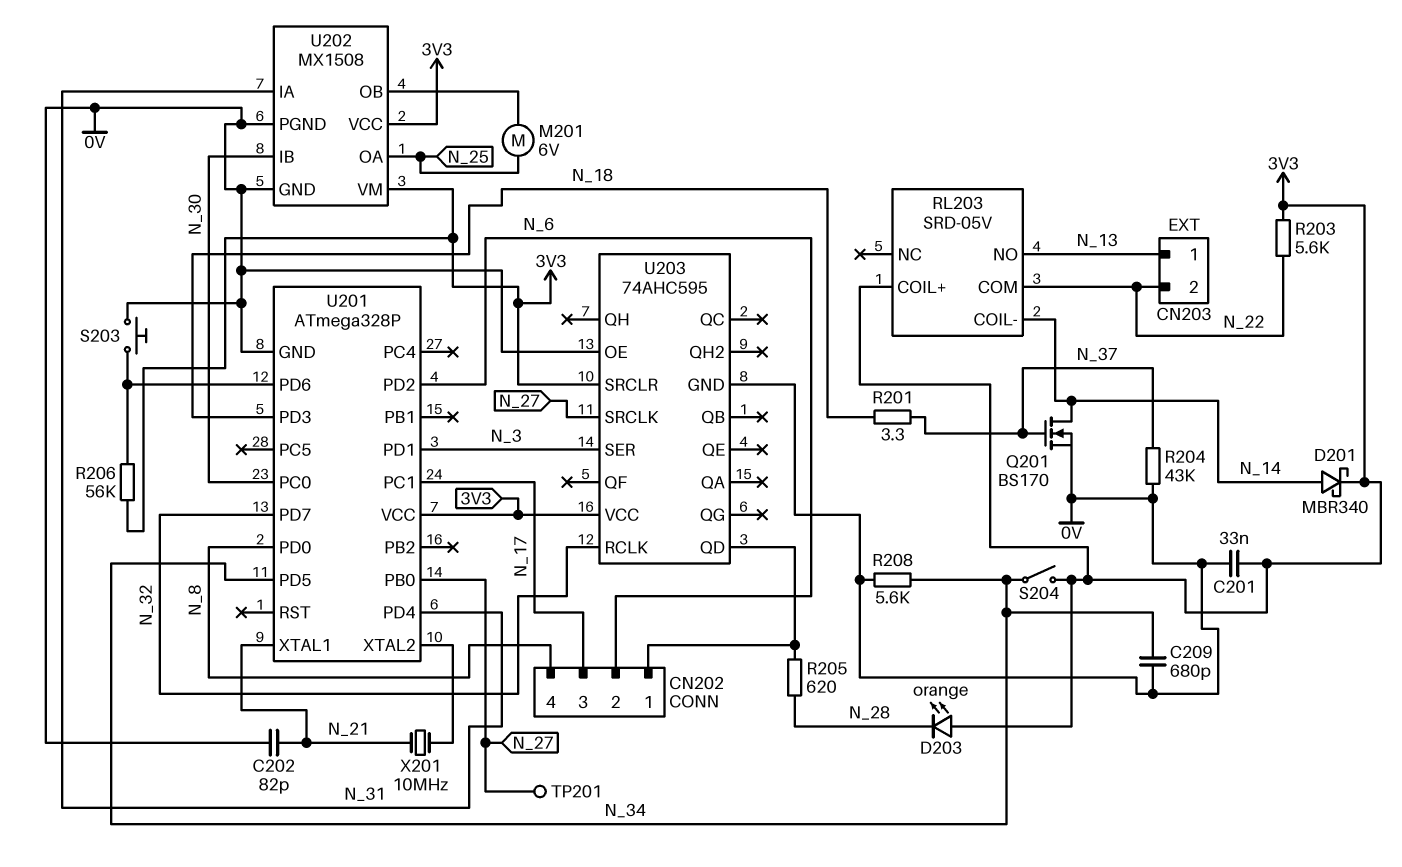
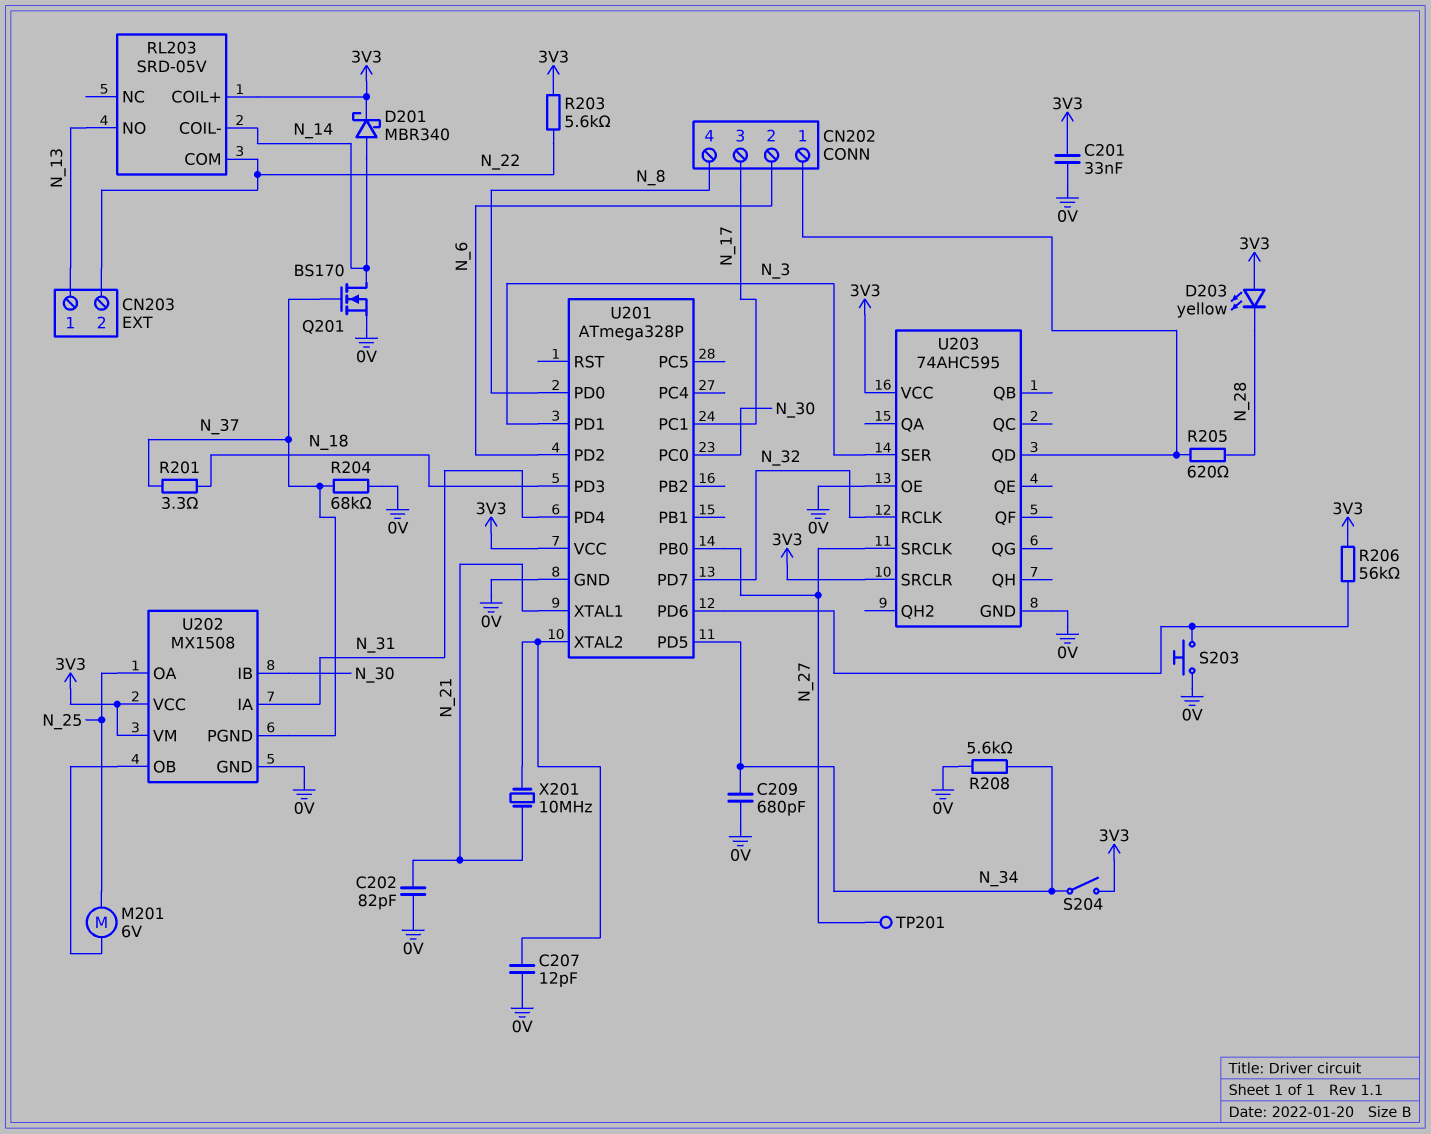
C207: none -> 12pF (0V, U201/XTAL2)
D203: LED orange (A 3V3, K N_28) -> LED yellow (A 3V3, K N_28)
R204: 43k (0V, N_37) -> 68k (0V, N_37)
U202 pin PGND: 0V -> N_37

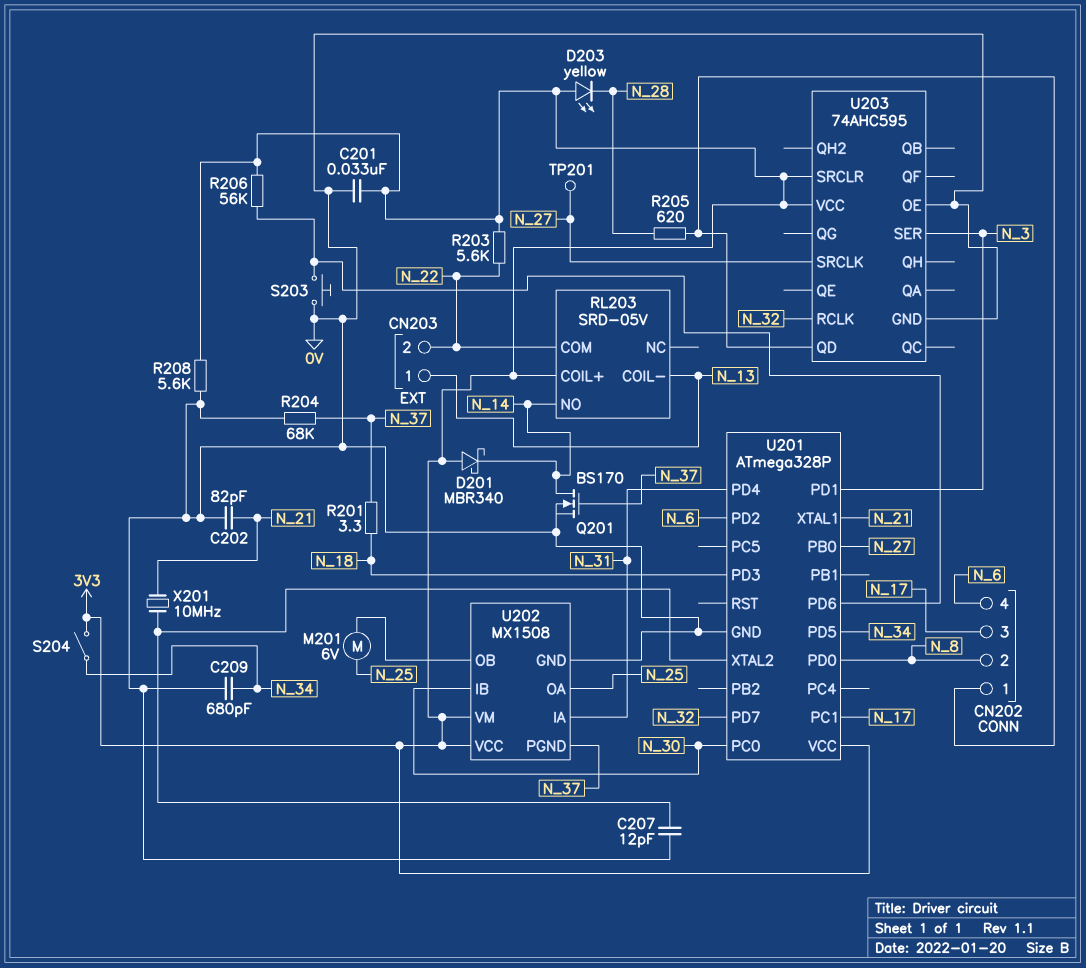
CN202 pin 2: N_6 -> N_8
CN202 pin 4: N_8 -> N_6
D201: schottky MBR340 (A N_14, K 3V3) -> schottky MBR340 (A 3V3, K N_14)
R208: 5.6k (0V, N_34) -> 5.6k (0V, 3V3)
RL203 pin COIL-: N_14 -> N_13
RL203 pin NO: N_13 -> N_14

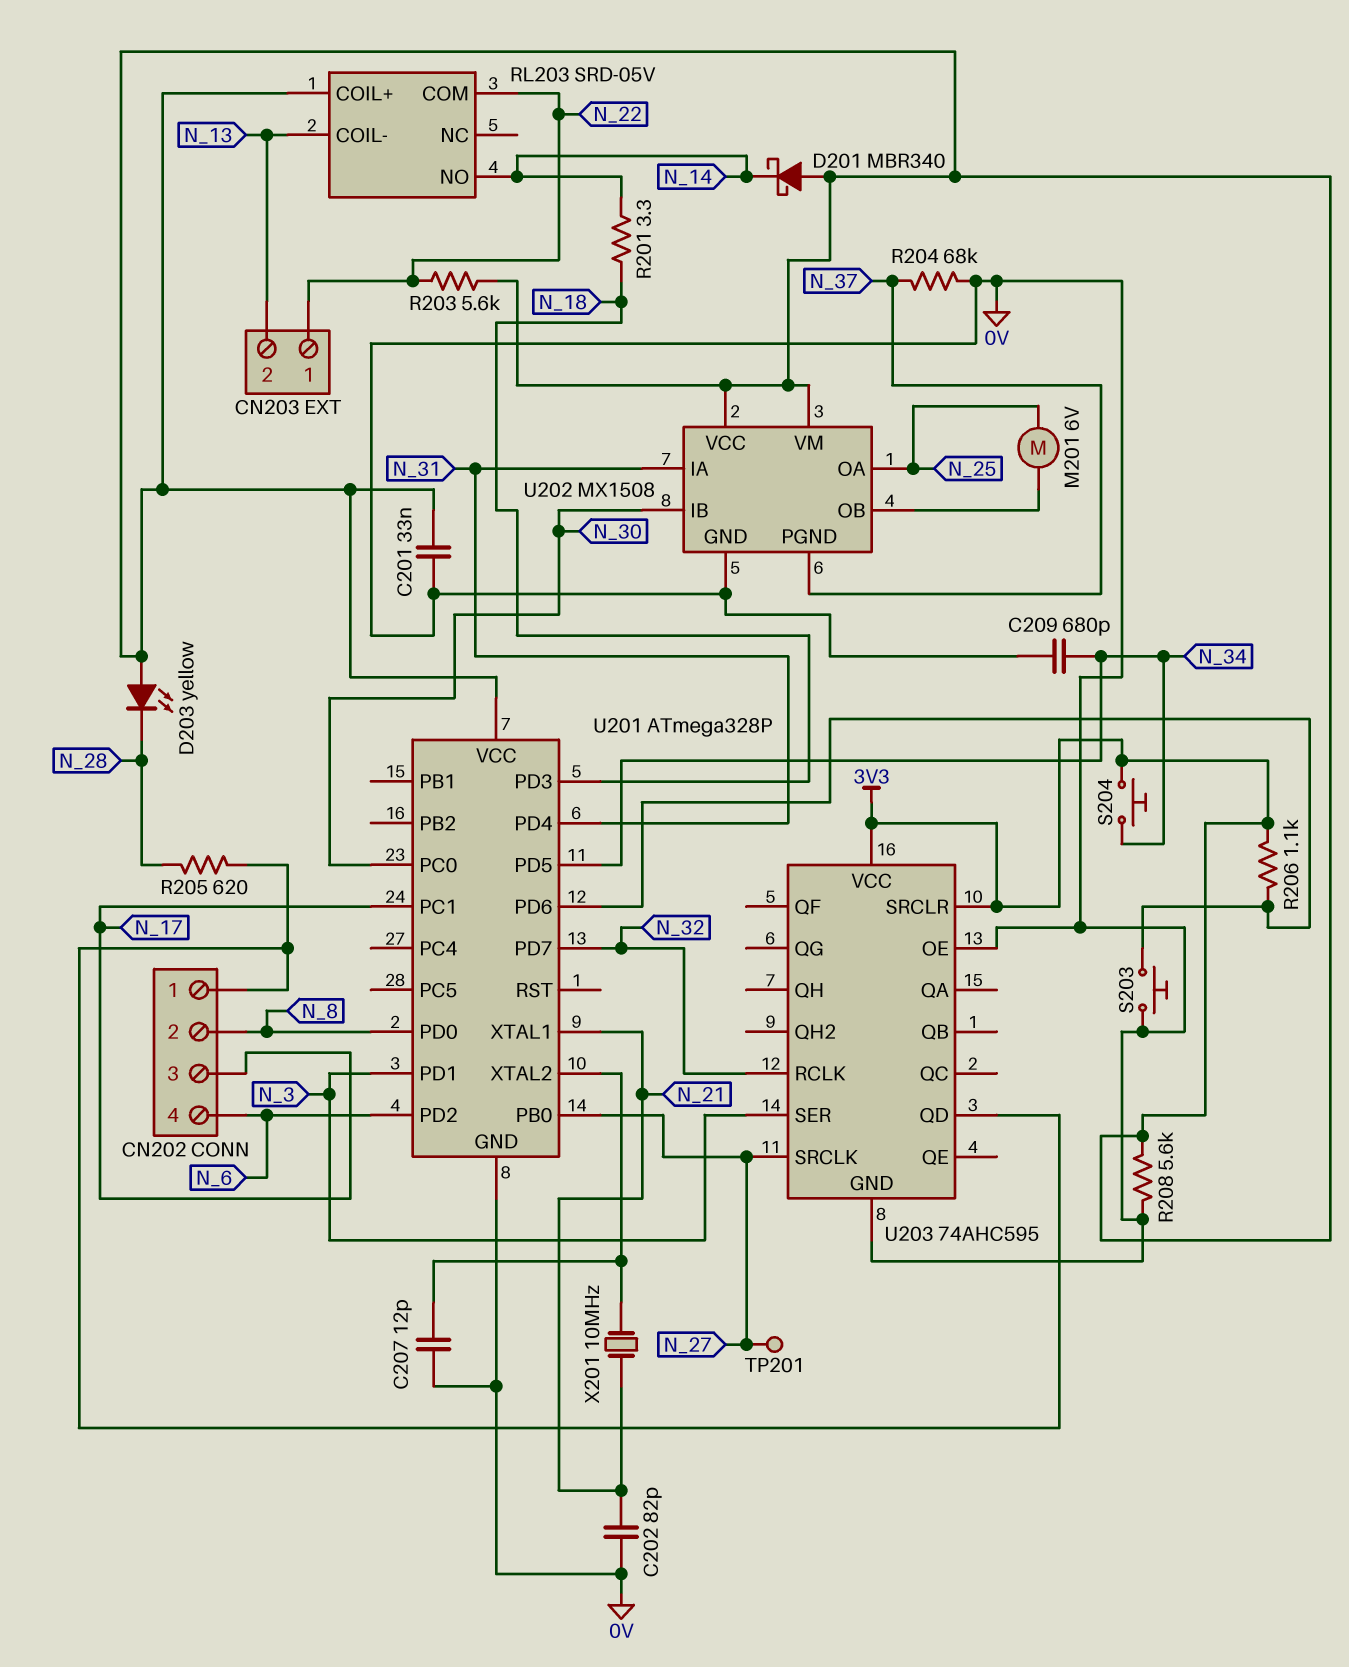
CN203 pin 1: N_13 -> N_22
CN203 pin 2: N_22 -> N_13
Q201: NMOS BS170 (G N_37, D N_14, S 0V) -> none
R201: 3.3 (N_18, N_37) -> 3.3 (N_14, N_18)
R206: 56k (3V3, U201/PD6) -> 1.1k (3V3, U201/PD6)
S204: switch (3V3, N_34) -> button (3V3, N_34)

